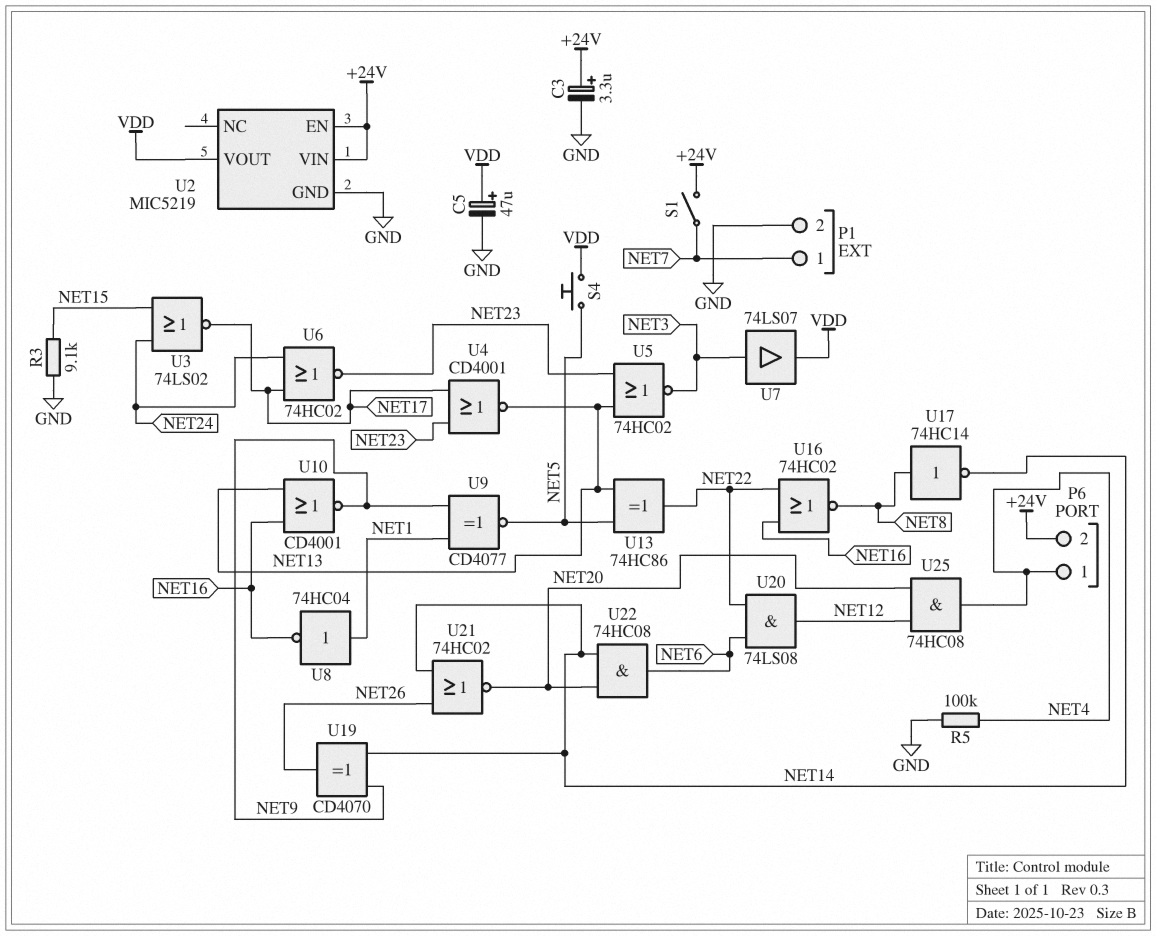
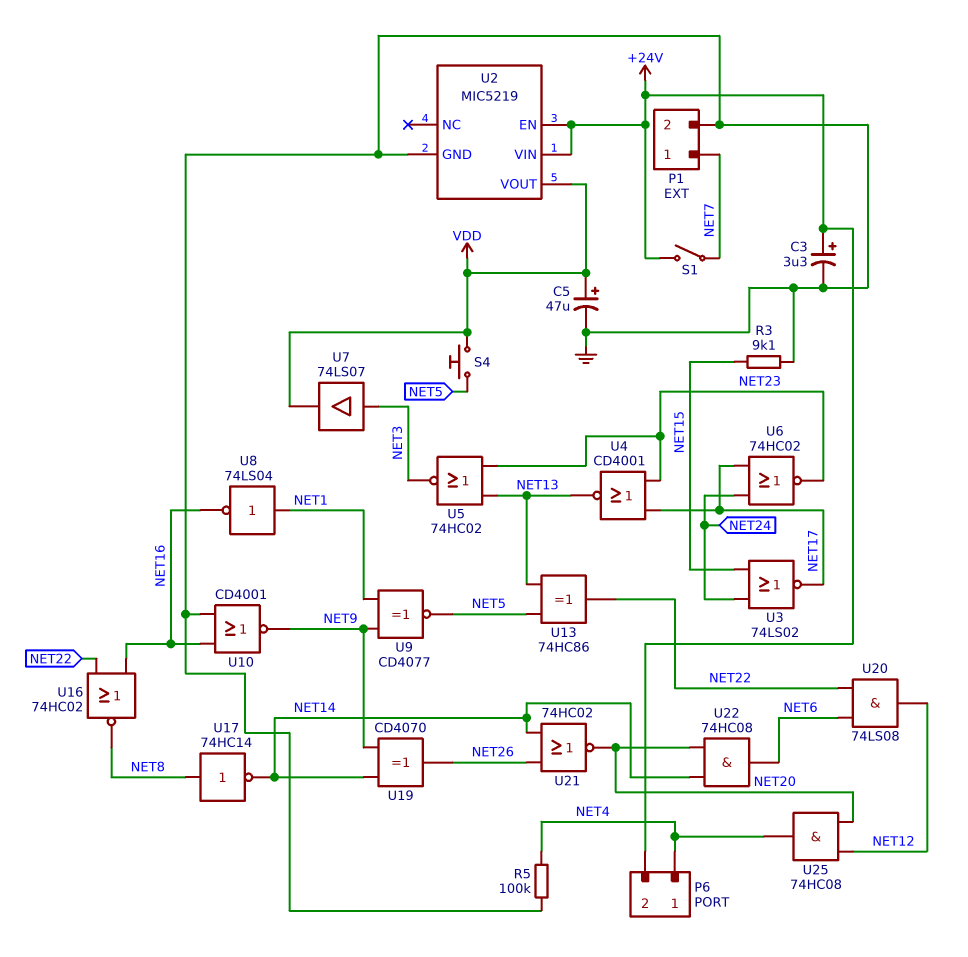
U8: NOT 74HC04 (in NET1, out NET16) -> NOT 74LS04 (in NET1, out NET16)
U10: NOR CD4001 (in NET13, in NET16, out NET9) -> NOR CD4001 (in GND, in NET16, out NET9)

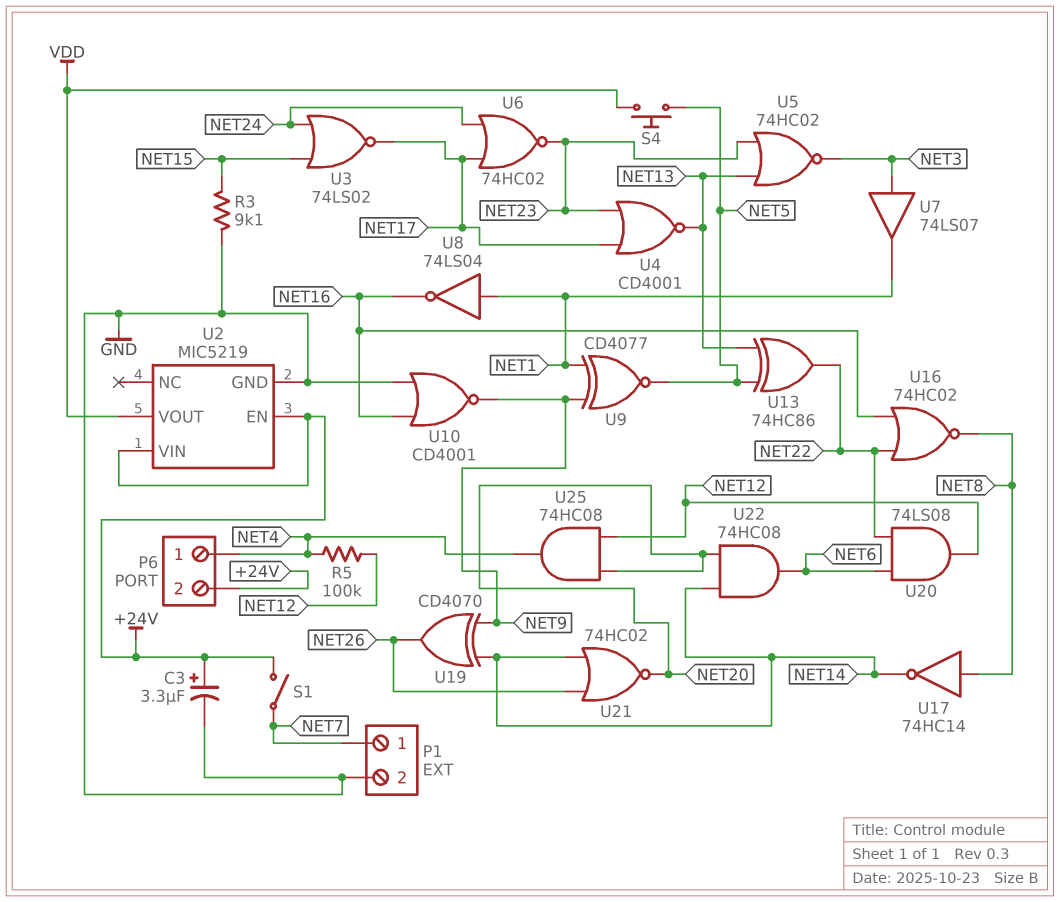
C5: 47uF (plus VDD, minus GND) -> none
R5: 100k (GND, NET4) -> 100k (NET4, NET12)
U7: buffer 74LS07 (in NET3, out VDD) -> buffer 74LS07 (in NET3, out NET1)

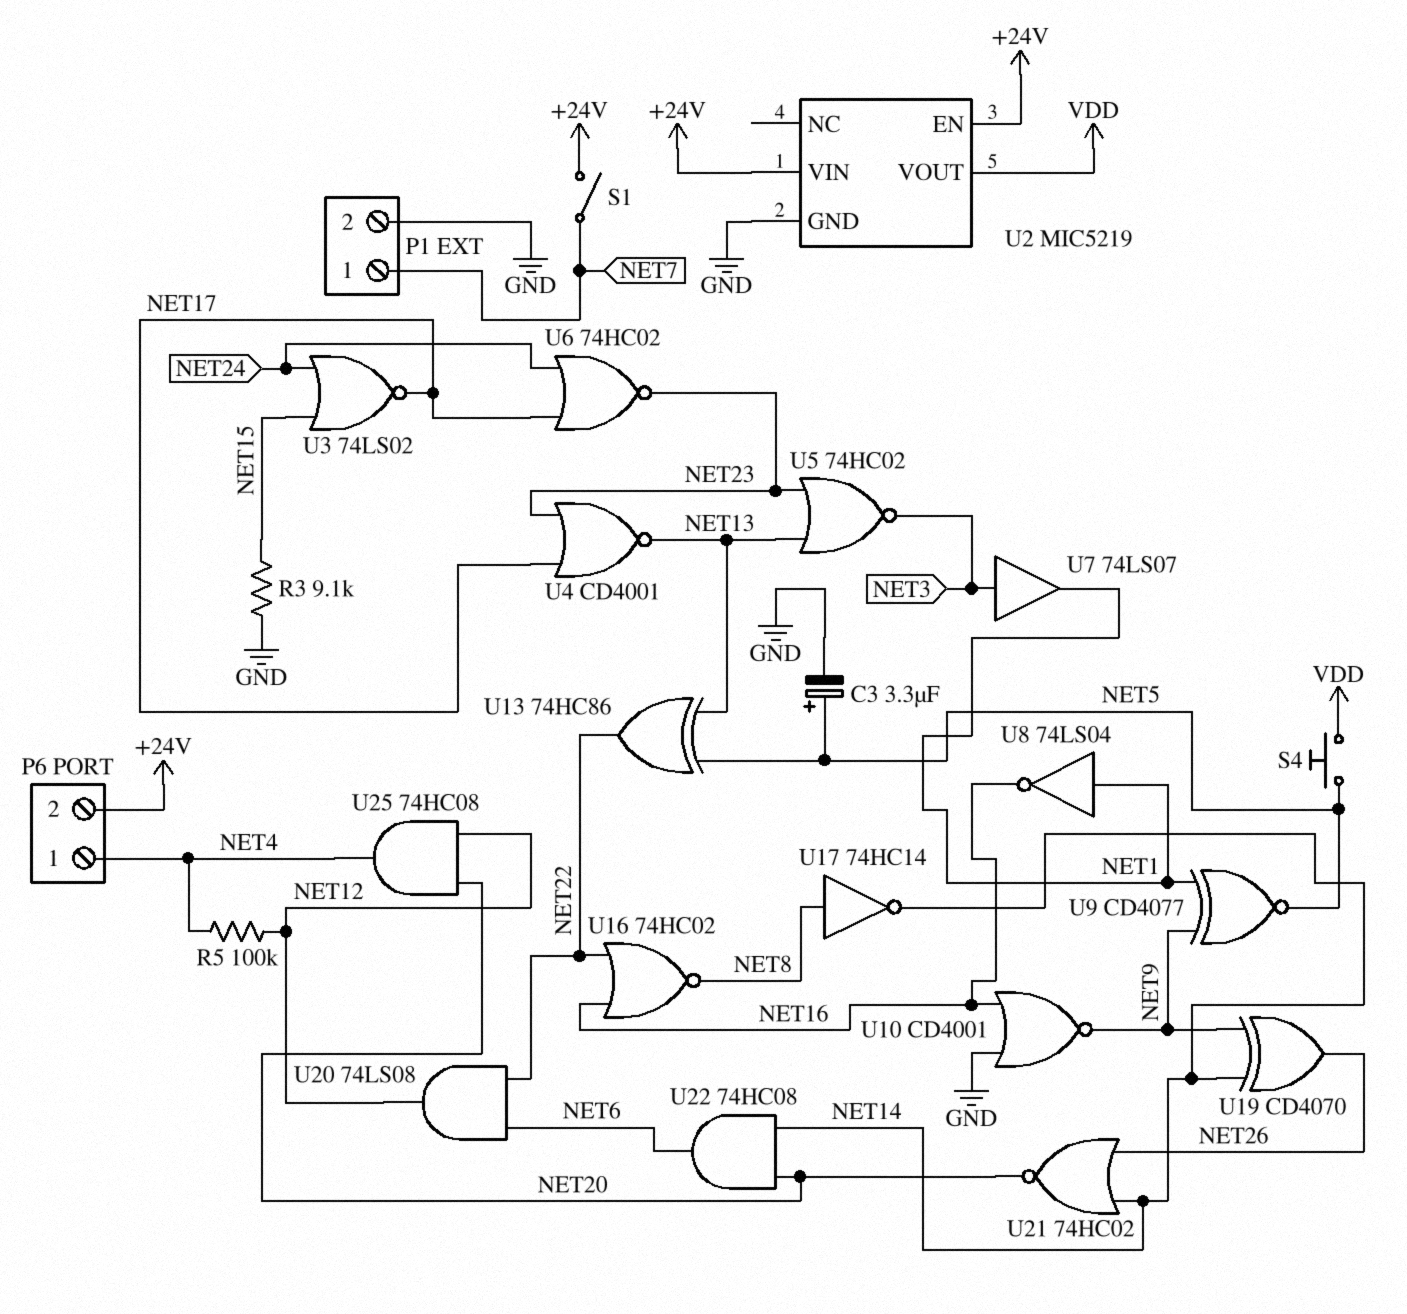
C3: 3.3uF (plus +24V, minus GND) -> 3.3uF (plus NET5, minus GND)

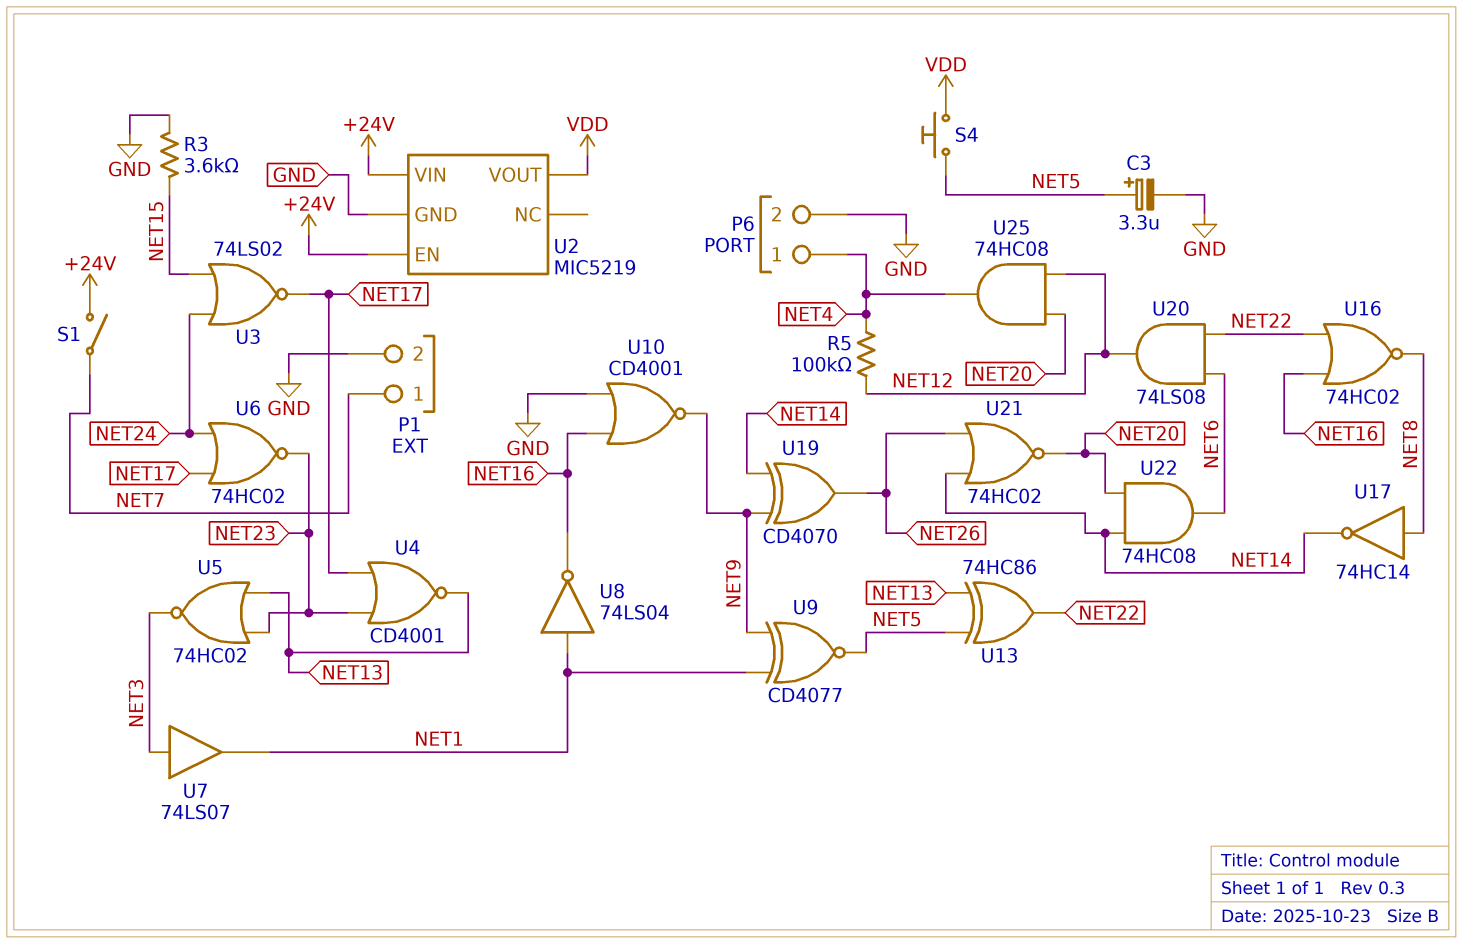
P6 pin 2: +24V -> GND
R3: 9.1k (GND, NET15) -> 3.6k (GND, NET15)

